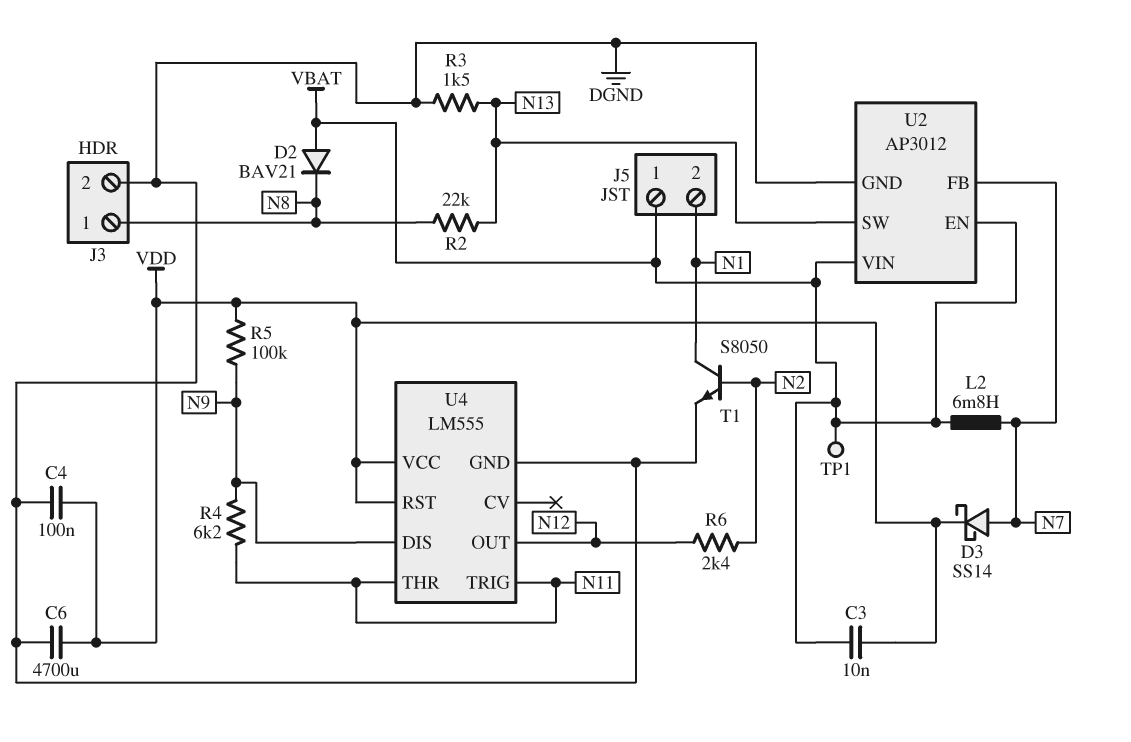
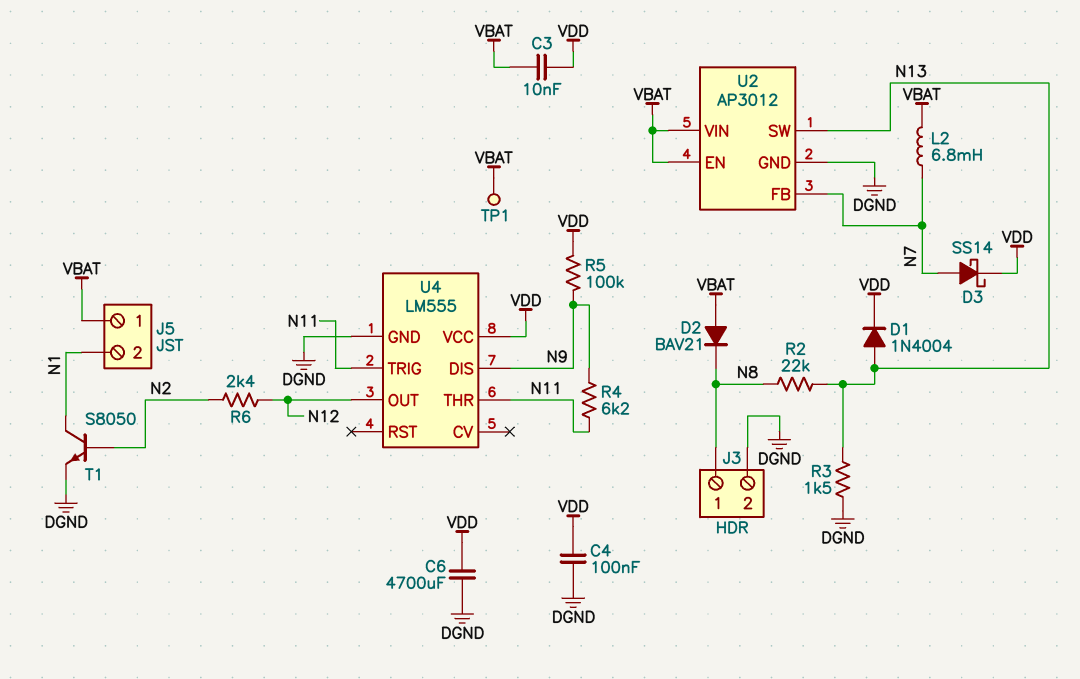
D1: none -> diode 1N4004 (A N13, K VDD)
U4 pin RST: VDD -> none

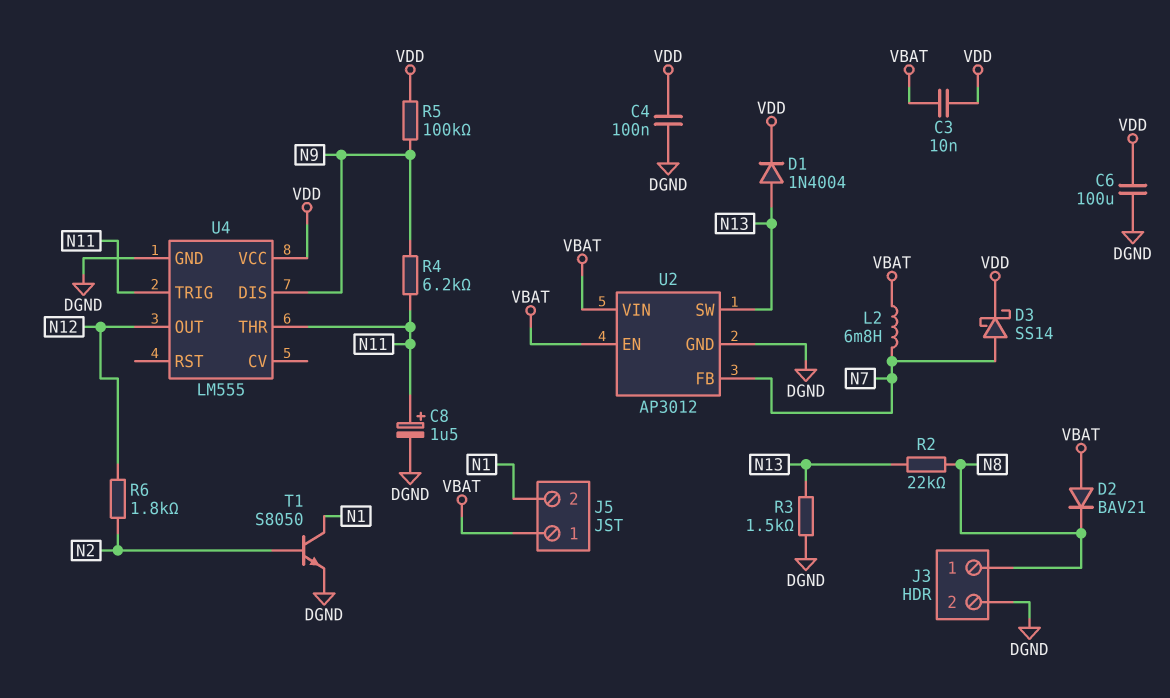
C6: 4700uF (DGND, VDD) -> 100uF (DGND, VDD)
C8: none -> 1.5uF (plus N11, minus DGND)
R6: 2.4k (N2, N12) -> 1.8k (N2, N12)
TP1: test point (VBAT) -> none

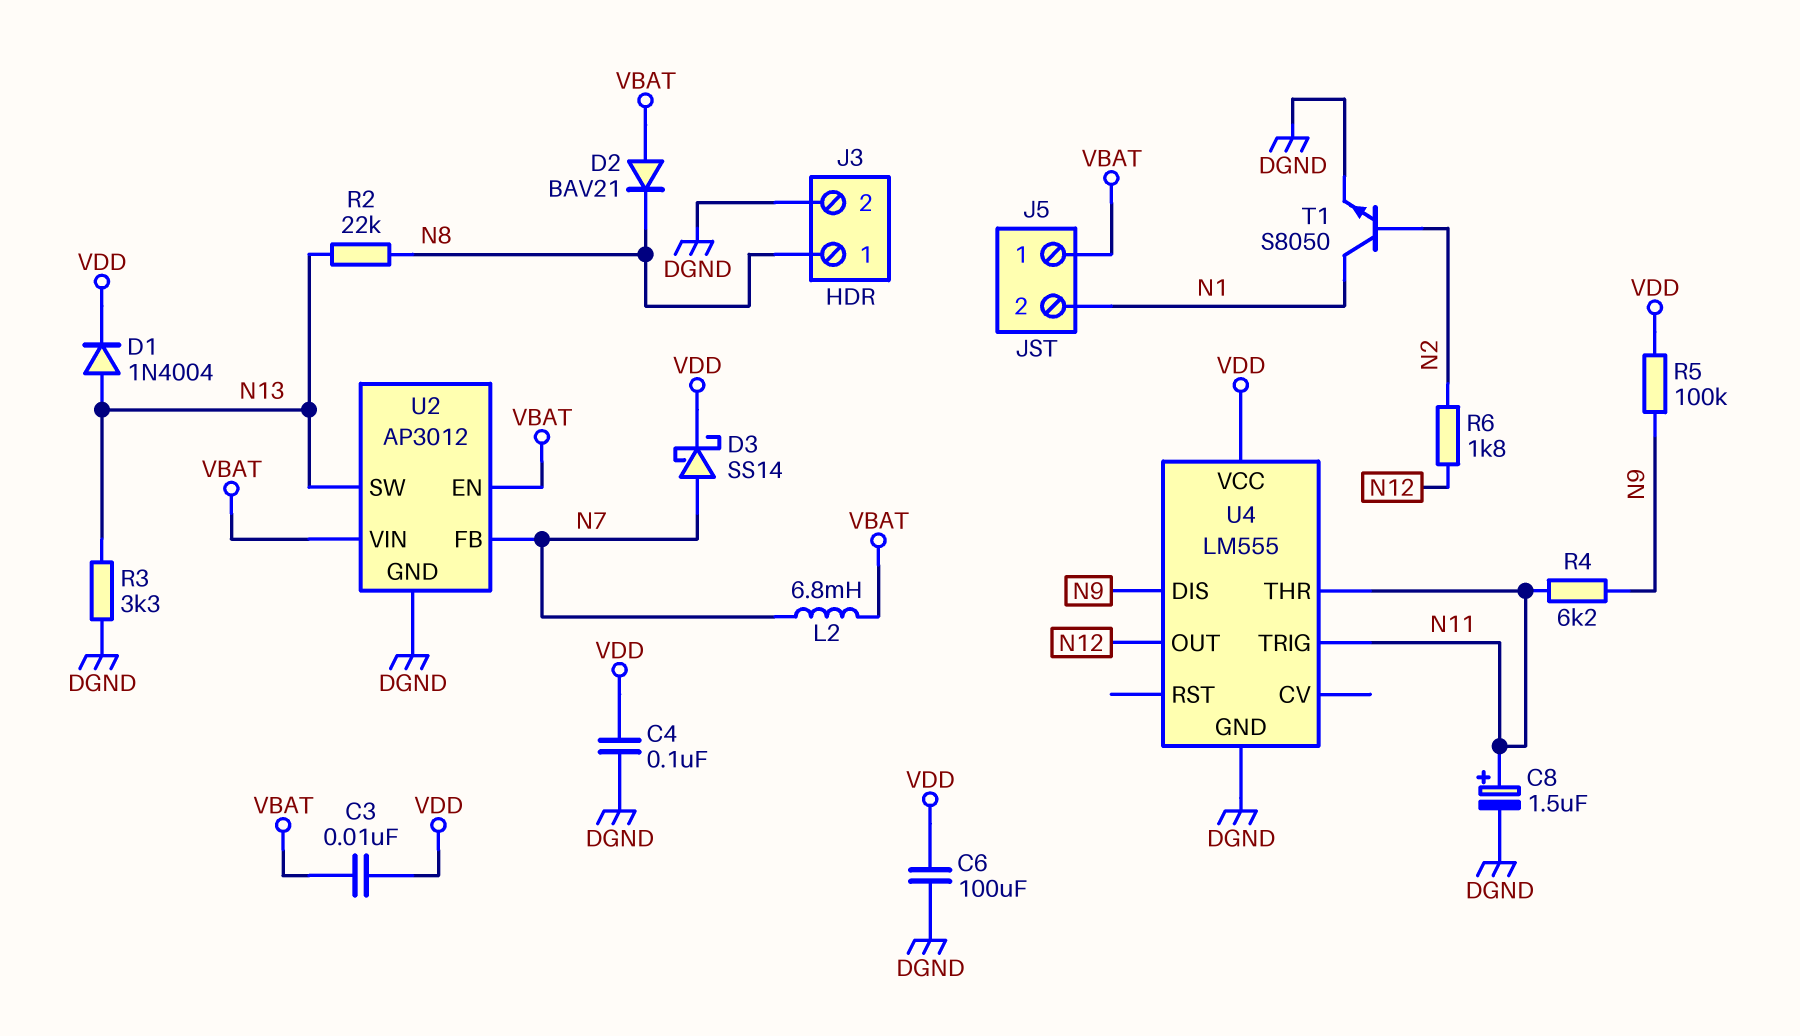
R3: 1.5k (DGND, N13) -> 3.3k (DGND, N13)

